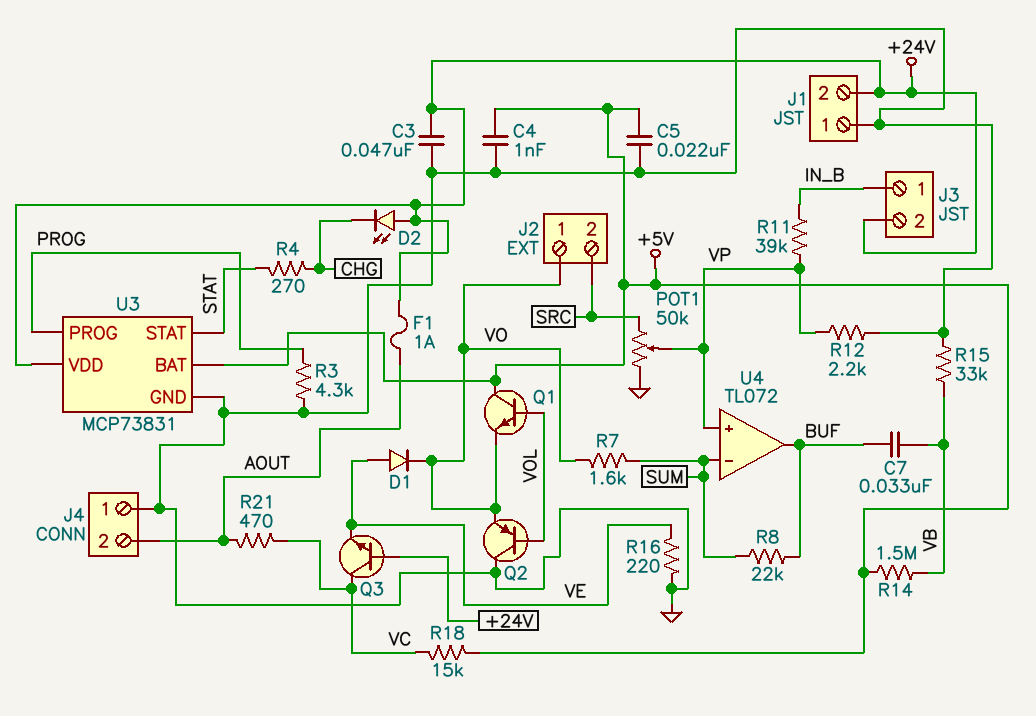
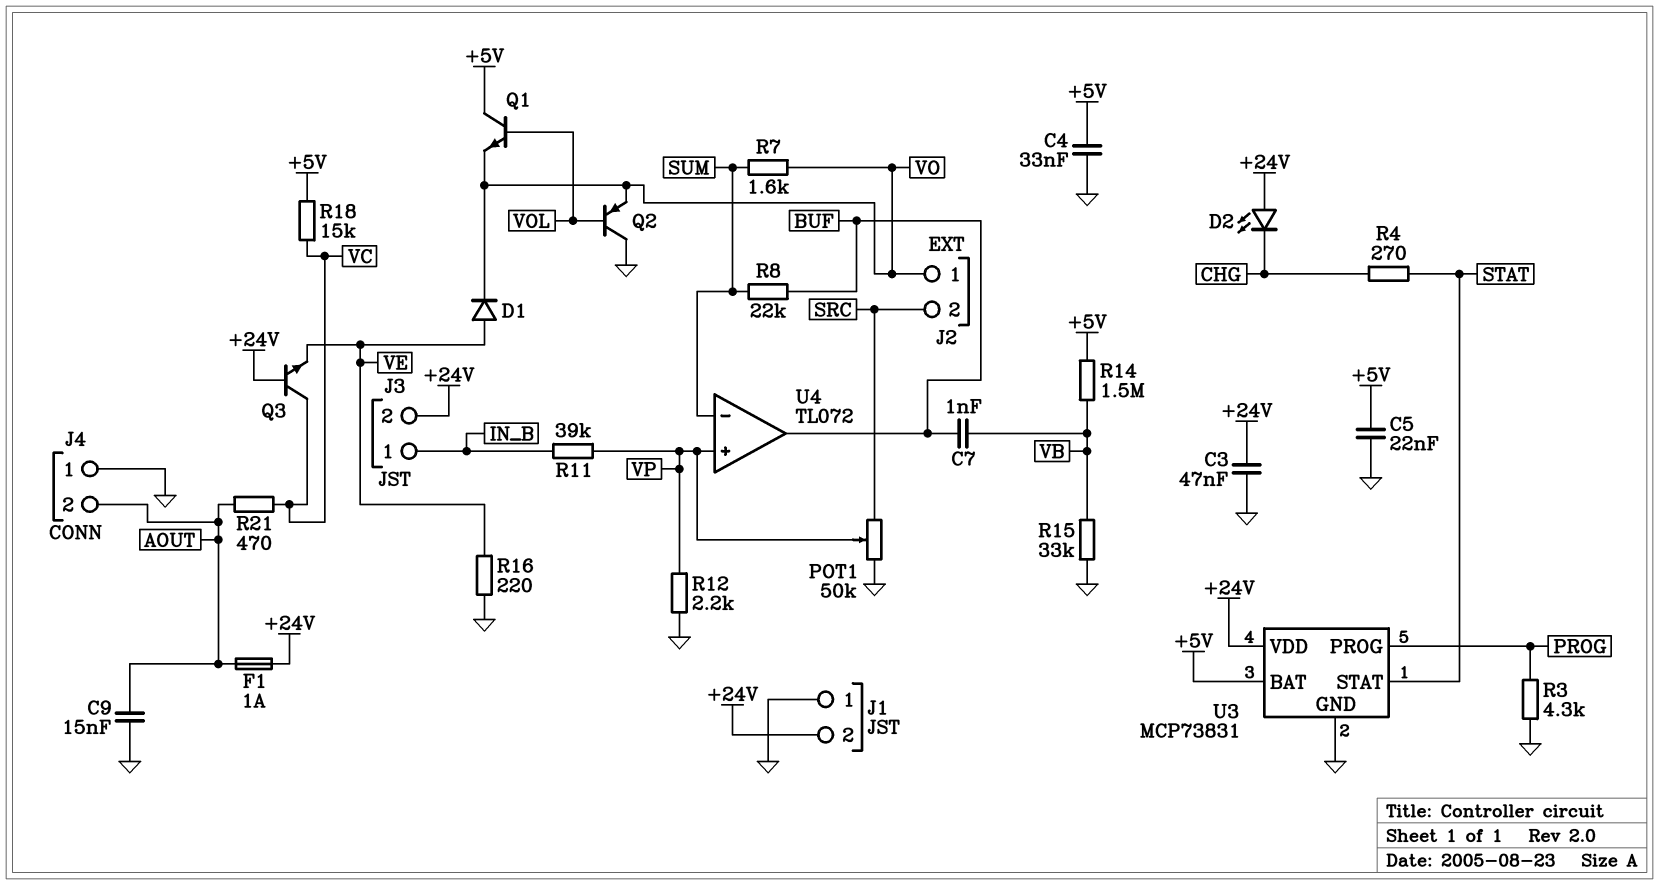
C4: 1nF (+5V, GND) -> 33nF (+5V, GND)
C7: 33nF (BUF, VB) -> 1nF (BUF, VB)
C9: none -> 15nF (AOUT, GND)

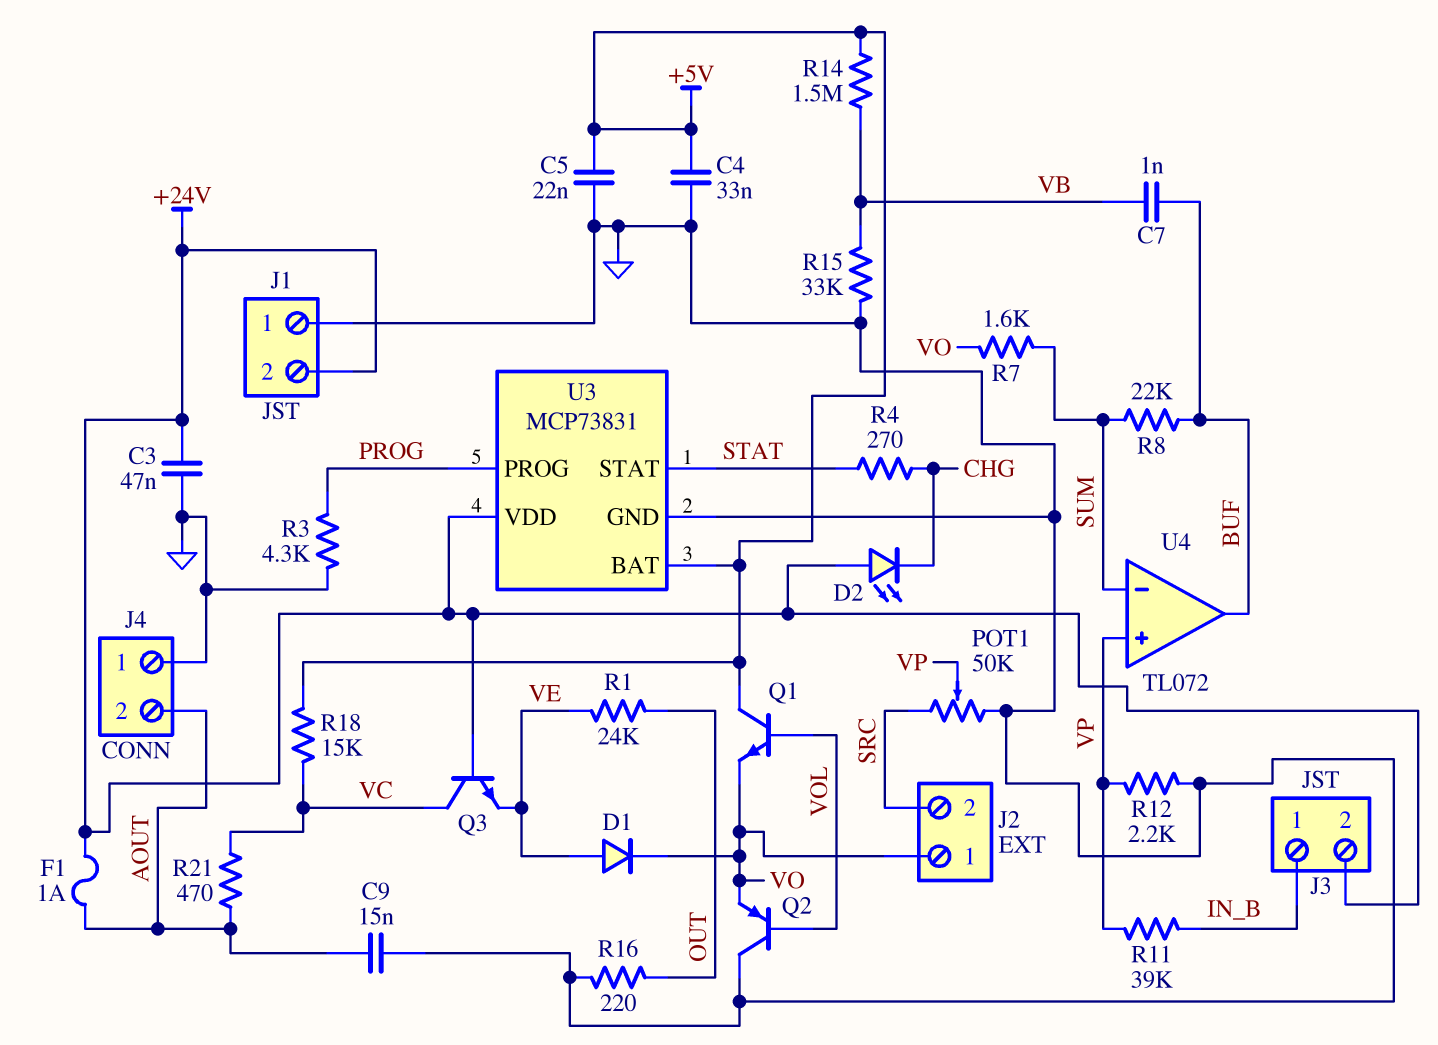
R1: none -> 24k (OUT, VE)
R16: 220 (GND, VE) -> 220 (GND, OUT)

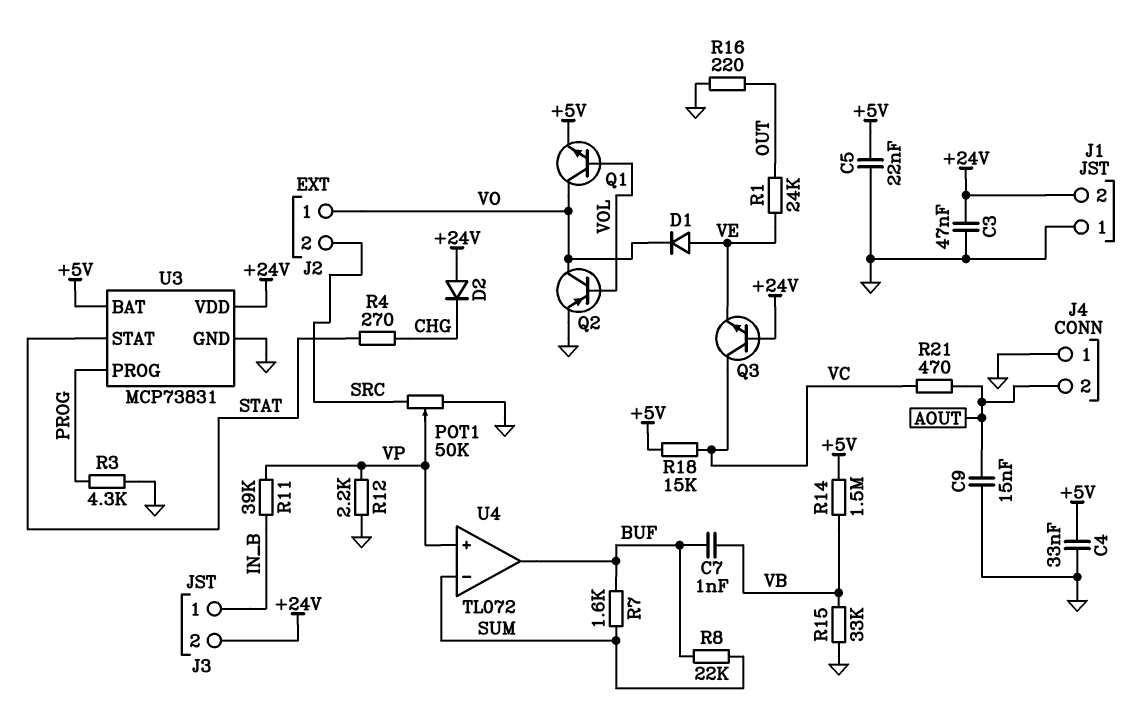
D2: LED (A +24V, K CHG) -> diode (A +24V, K CHG)
F1: 1A (+24V, AOUT) -> none
Q1: NPN (B VOL, C +5V, E VO) -> NPN (B VOL, C VO, E +5V)
Q2: PNP (B VOL, C GND, E VO) -> PNP (B VOL, C VO, E GND)
R7: 1.6k (SUM, VO) -> 1.6k (BUF, SUM)

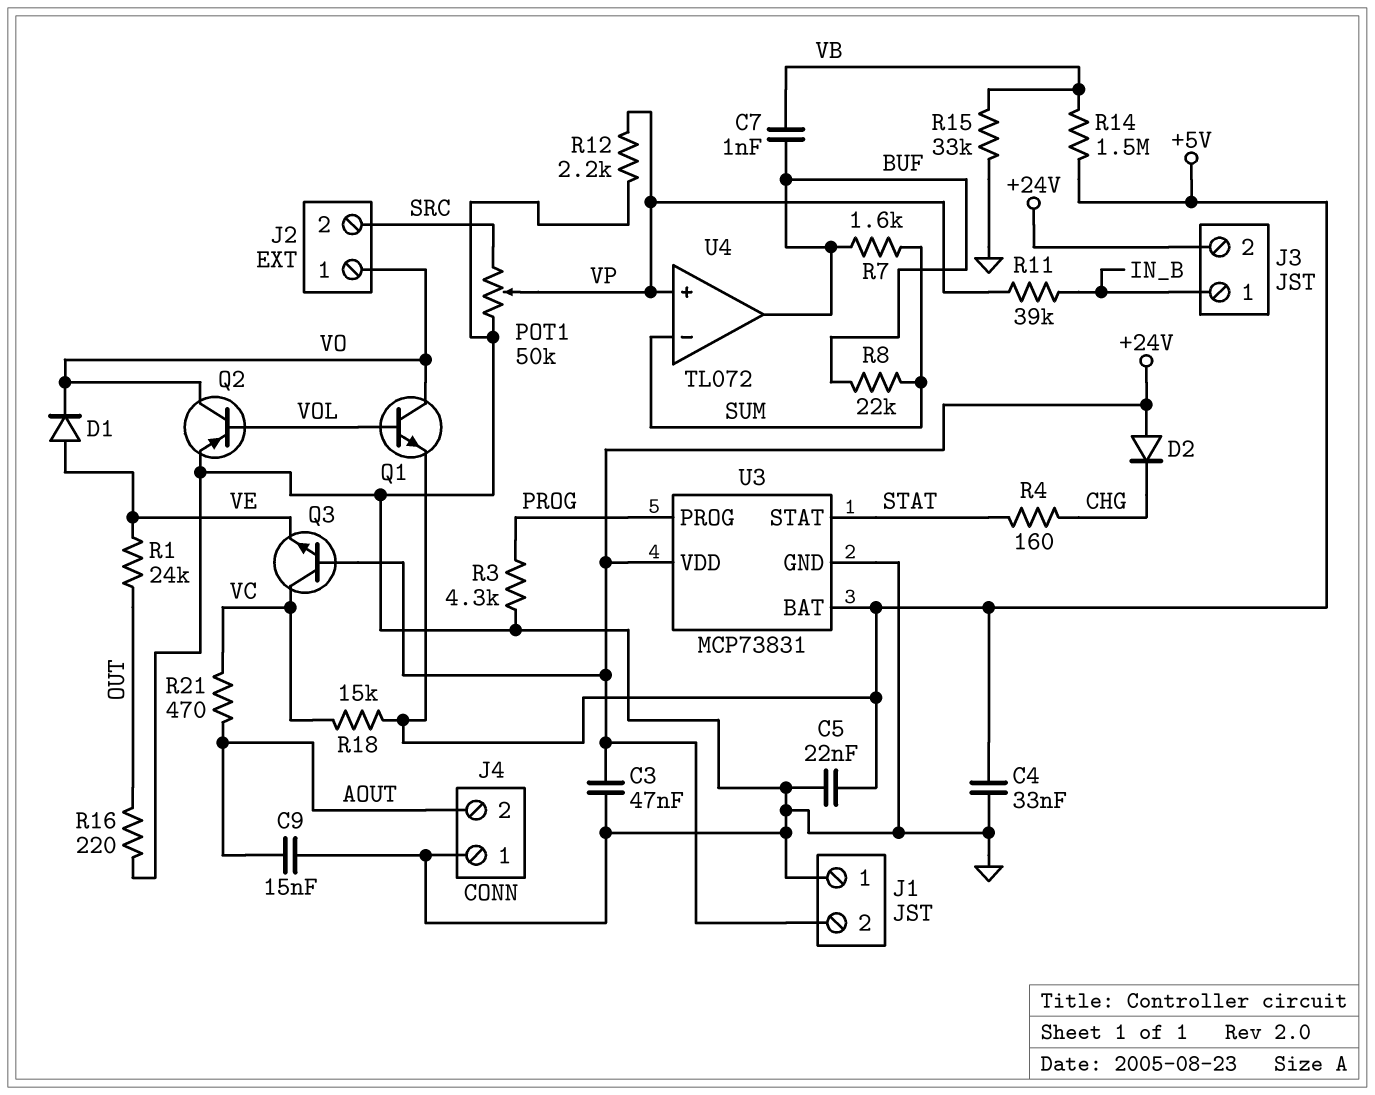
R4: 270 (CHG, STAT) -> 160 (CHG, STAT)

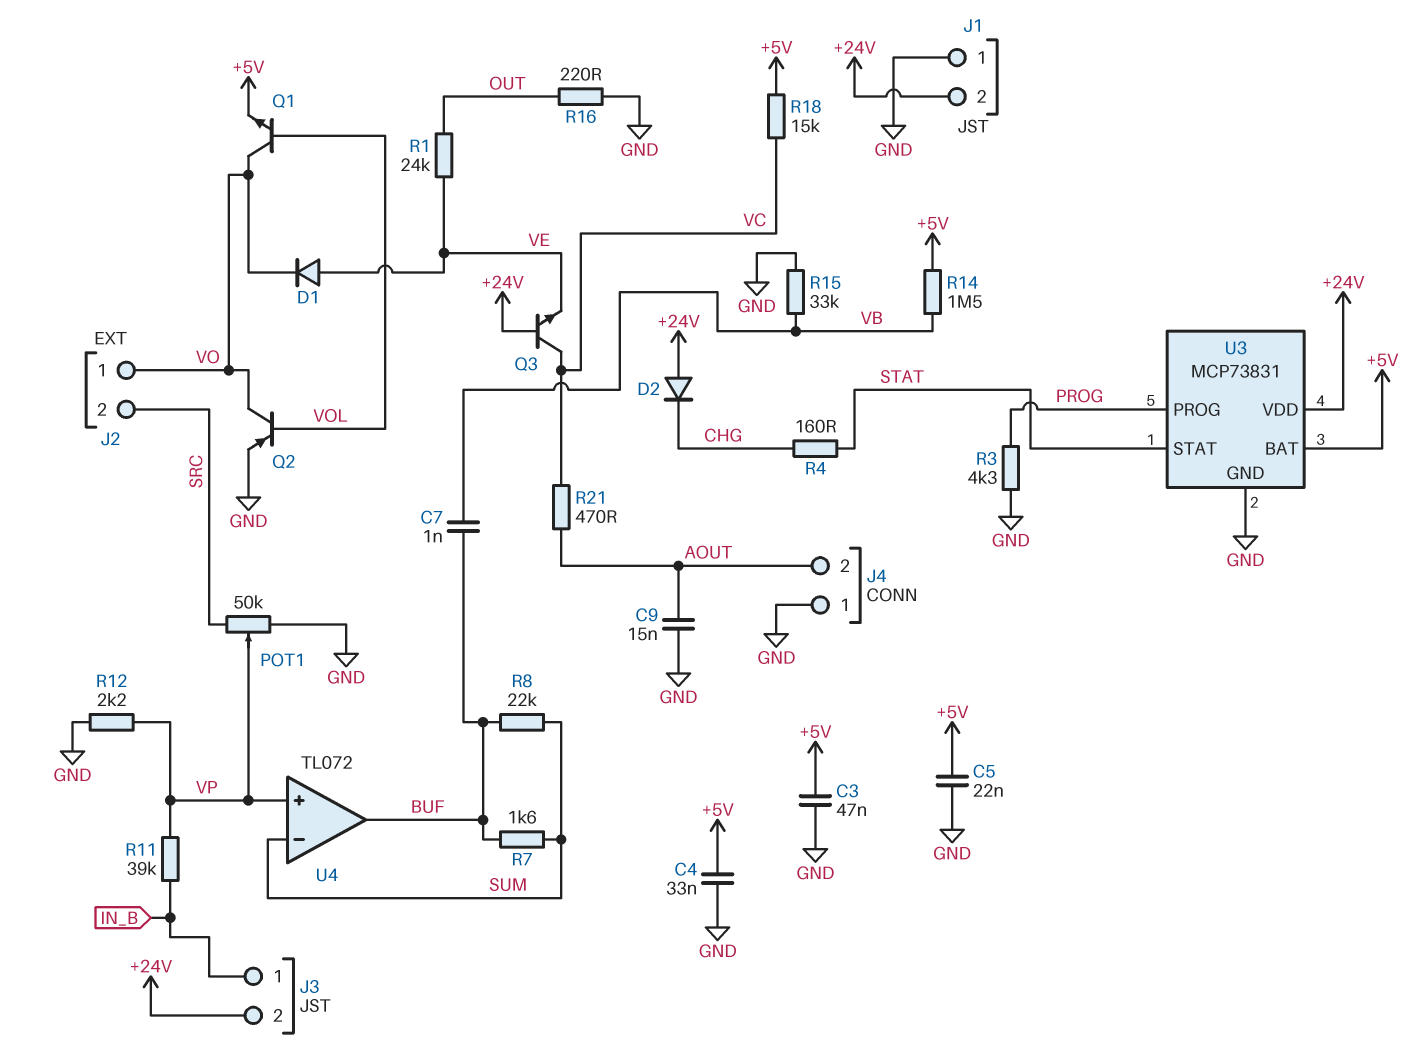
C3: 47nF (+24V, GND) -> 47nF (+5V, GND)

